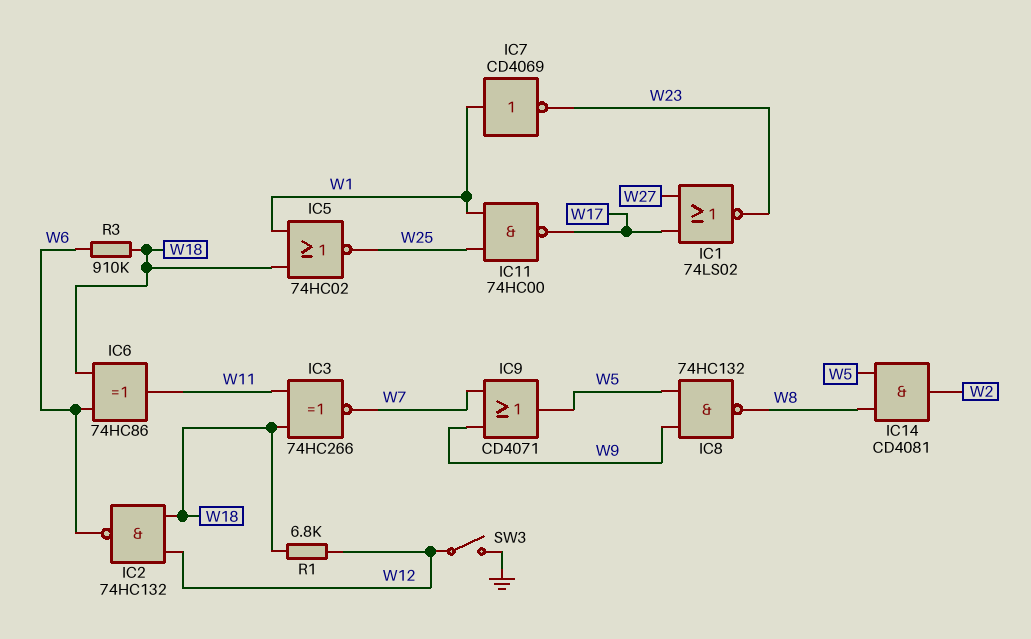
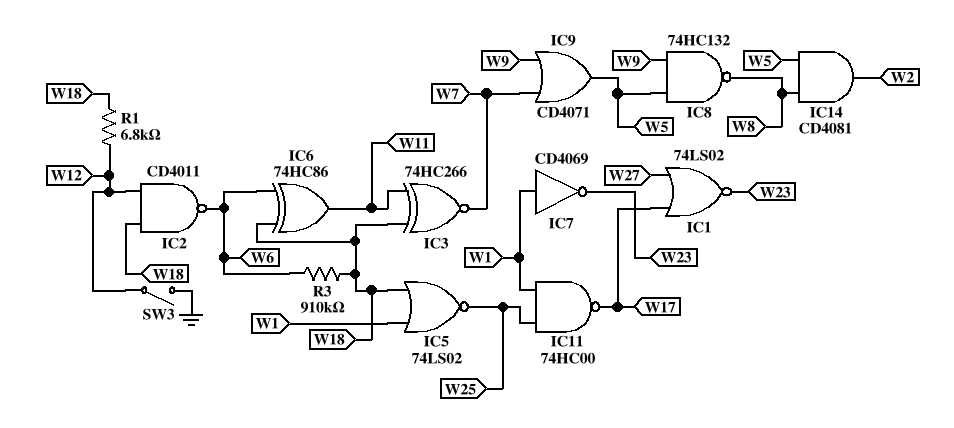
IC2: NAND 74HC132 (in W12, in W18, out W6) -> NAND CD4011 (in W12, in W18, out W6)
IC5: NOR 74HC02 (in W1, in W18, out W25) -> NOR 74LS02 (in W1, in W18, out W25)

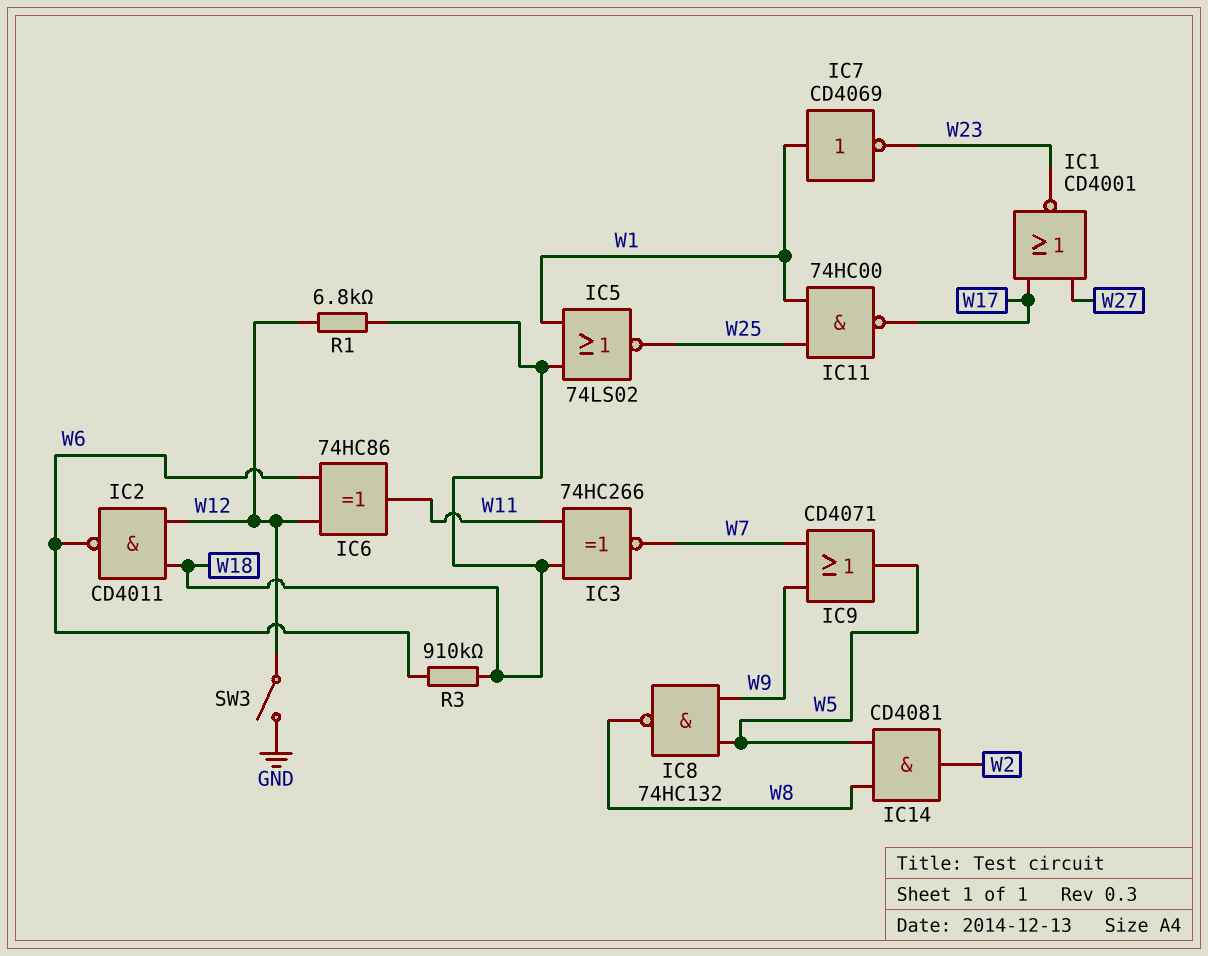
IC1: NOR 74LS02 (in W17, in W27, out W23) -> NOR CD4001 (in W17, in W27, out W23)
IC6: XOR 74HC86 (in W6, in W18, out W11) -> XOR 74HC86 (in W6, in W12, out W11)

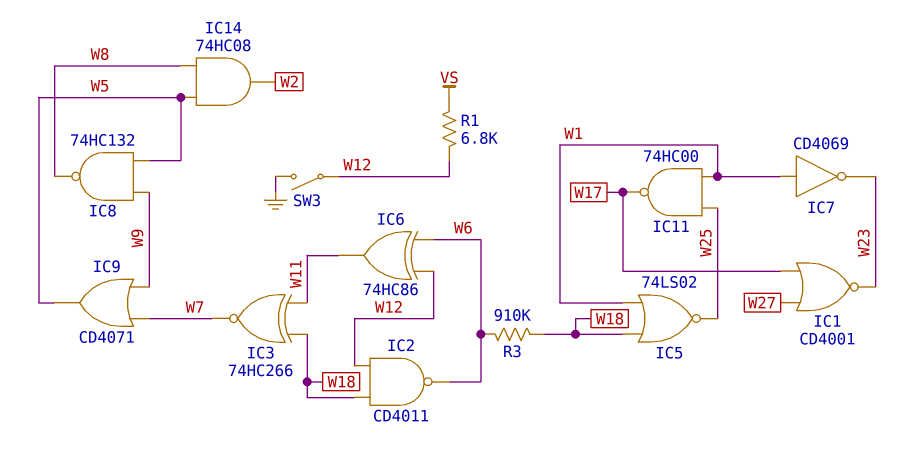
IC14: AND CD4081 (in W5, in W8, out W2) -> AND 74HC08 (in W5, in W8, out W2)
R1: 6.8k (W12, W18) -> 6.8k (VS, W12)

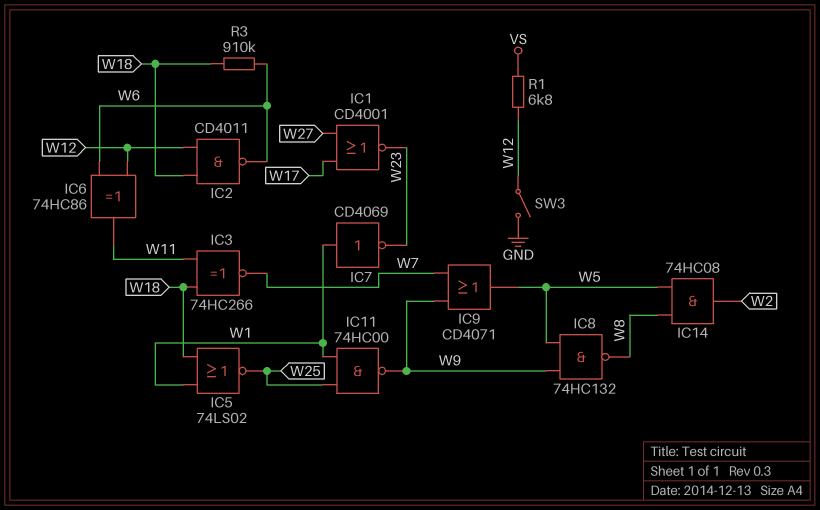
IC11: NAND 74HC00 (in W1, in W25, out W17) -> NAND 74HC00 (in W1, in W25, out W9)

